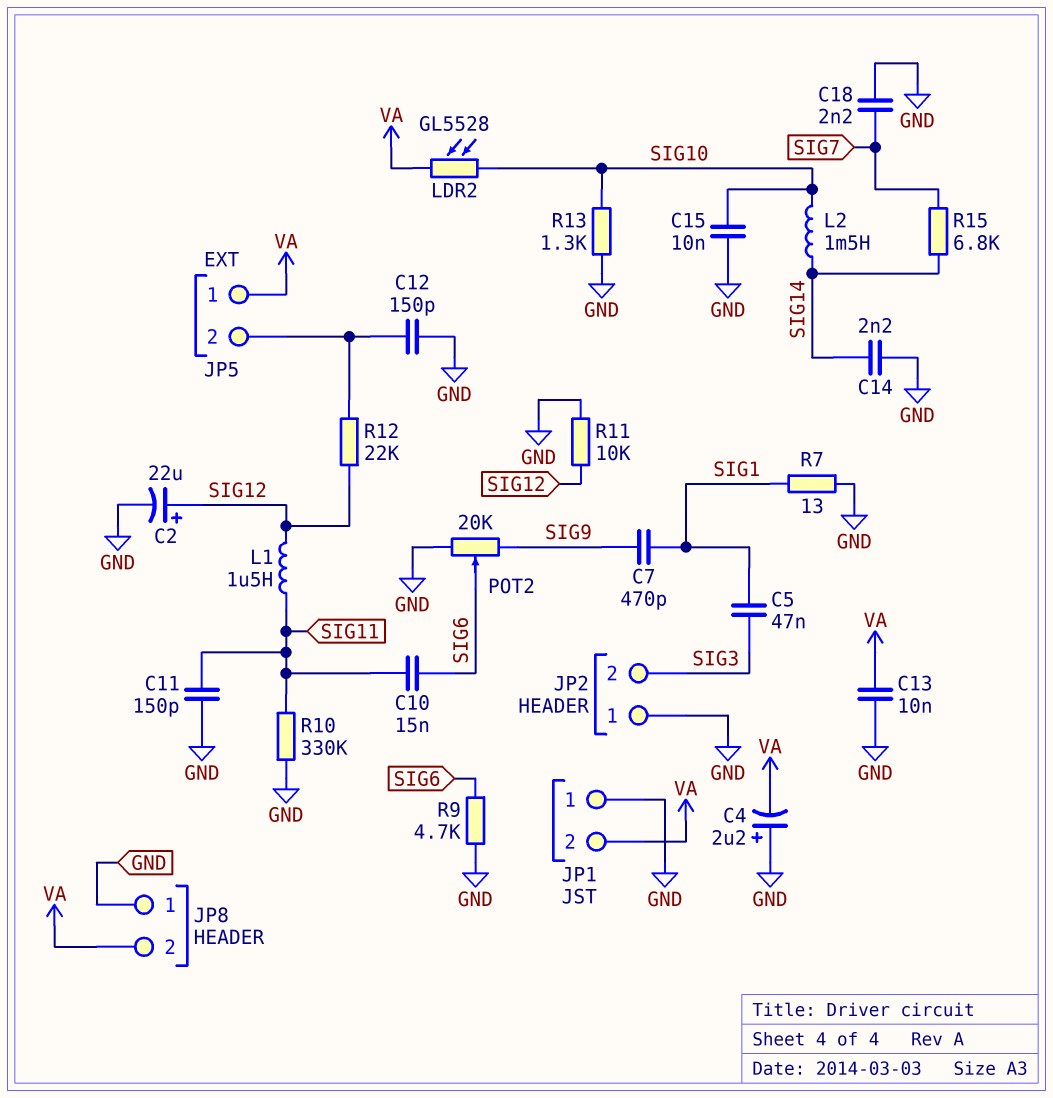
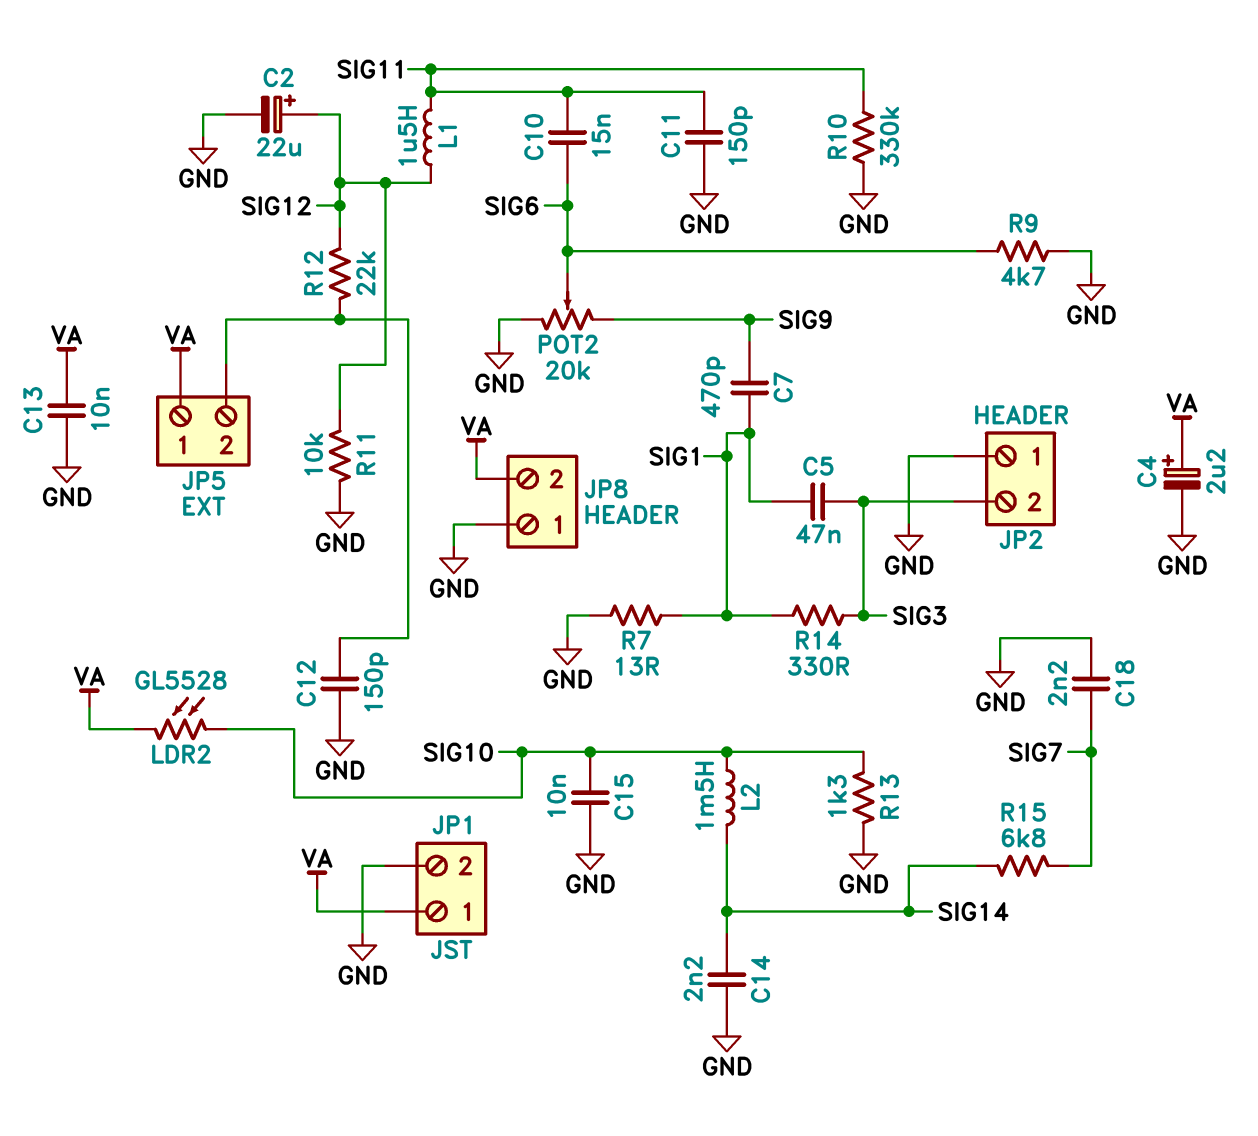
C4: 2.2uF (plus GND, minus VA) -> 2.2uF (plus VA, minus GND)
JP1 pin 1: GND -> VA
JP1 pin 2: VA -> GND
R14: none -> 330 (SIG1, SIG3)

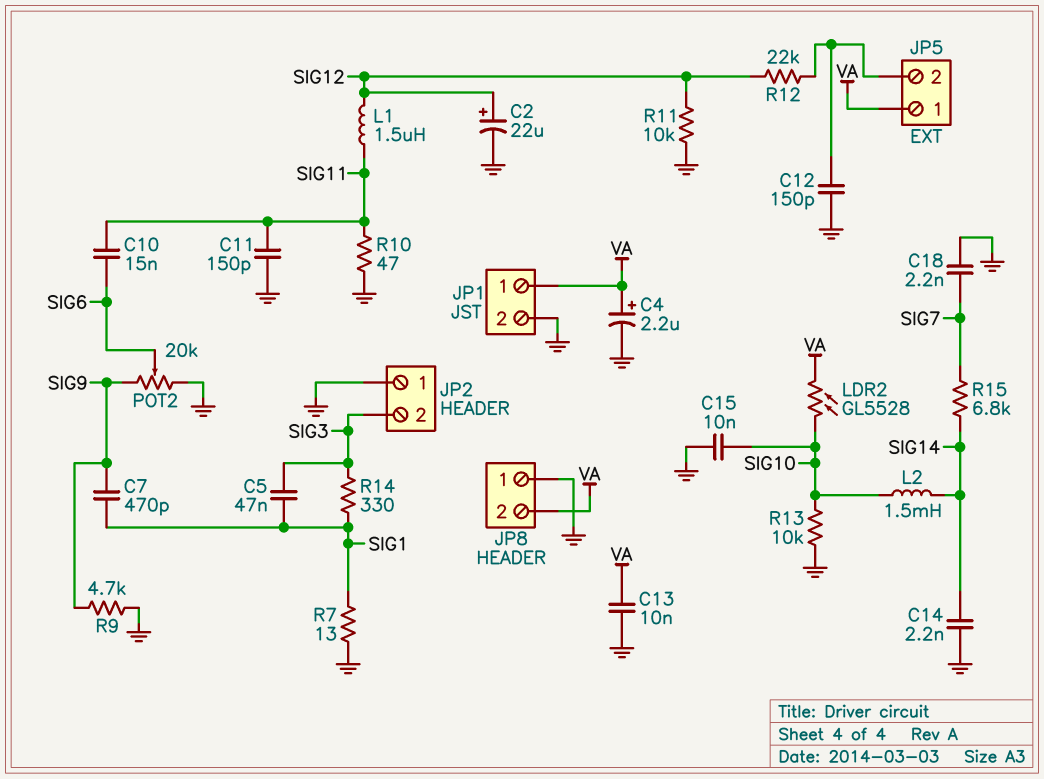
R9: 4.7k (GND, SIG6) -> 4.7k (GND, SIG9)
R10: 330k (GND, SIG11) -> 47 (GND, SIG11)
R13: 1.3k (GND, SIG10) -> 10k (GND, SIG10)

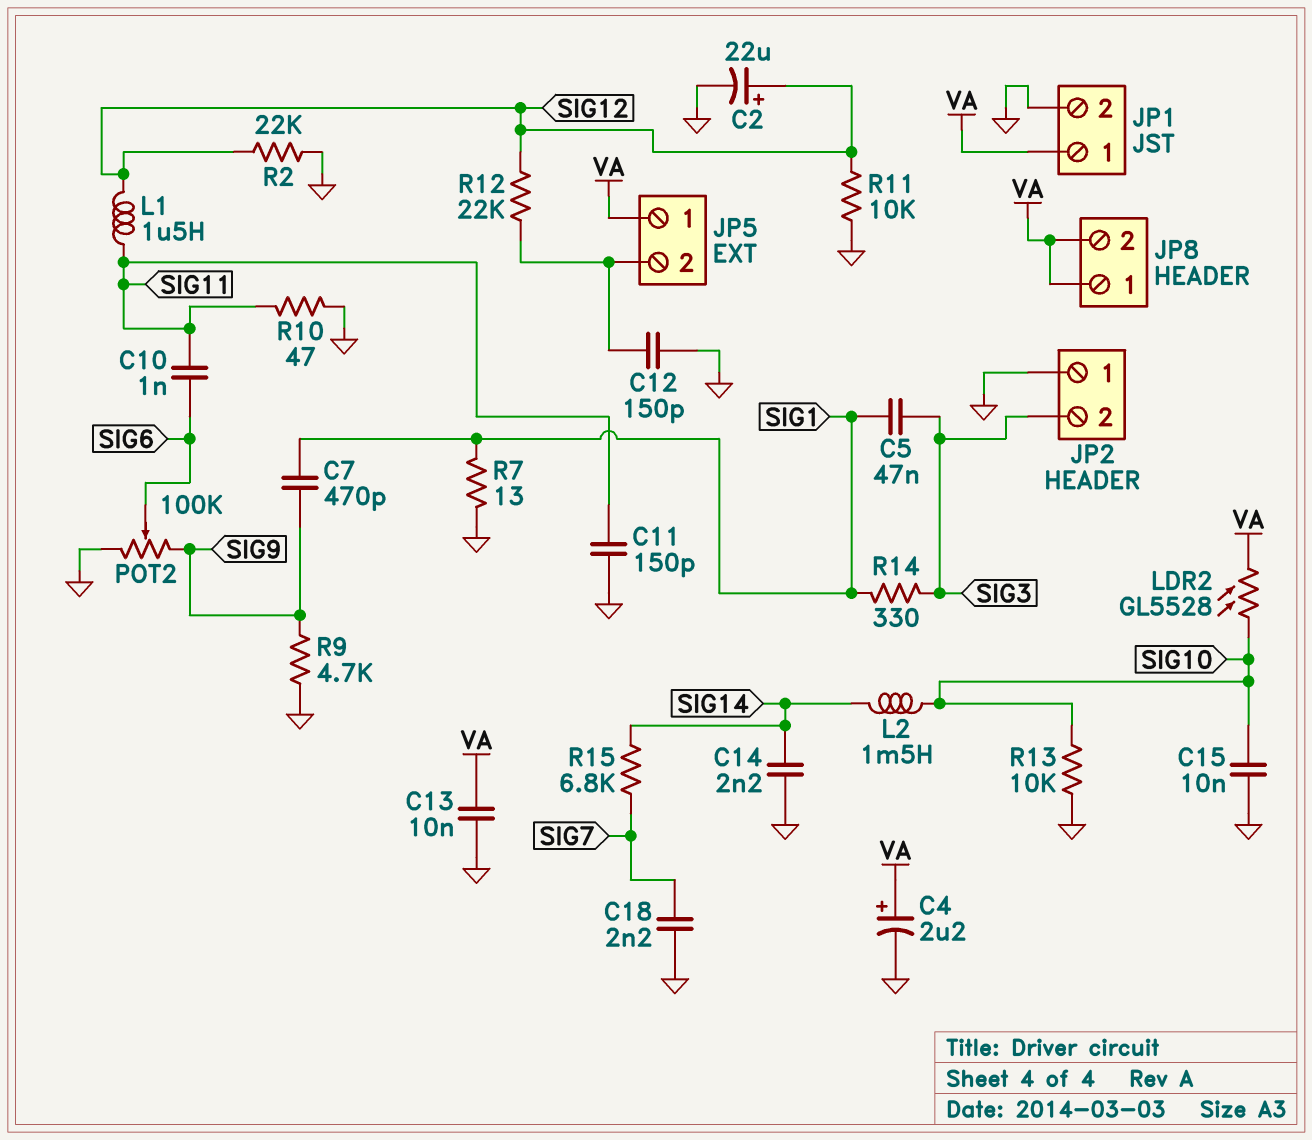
C10: 15nF (SIG6, SIG11) -> 1nF (SIG6, SIG11)
JP8 pin 1: GND -> VA
POT2: 20k (GND, SIG9, wiper SIG6) -> 100k (GND, SIG9, wiper SIG6)
R2: none -> 22k (GND, SIG12)

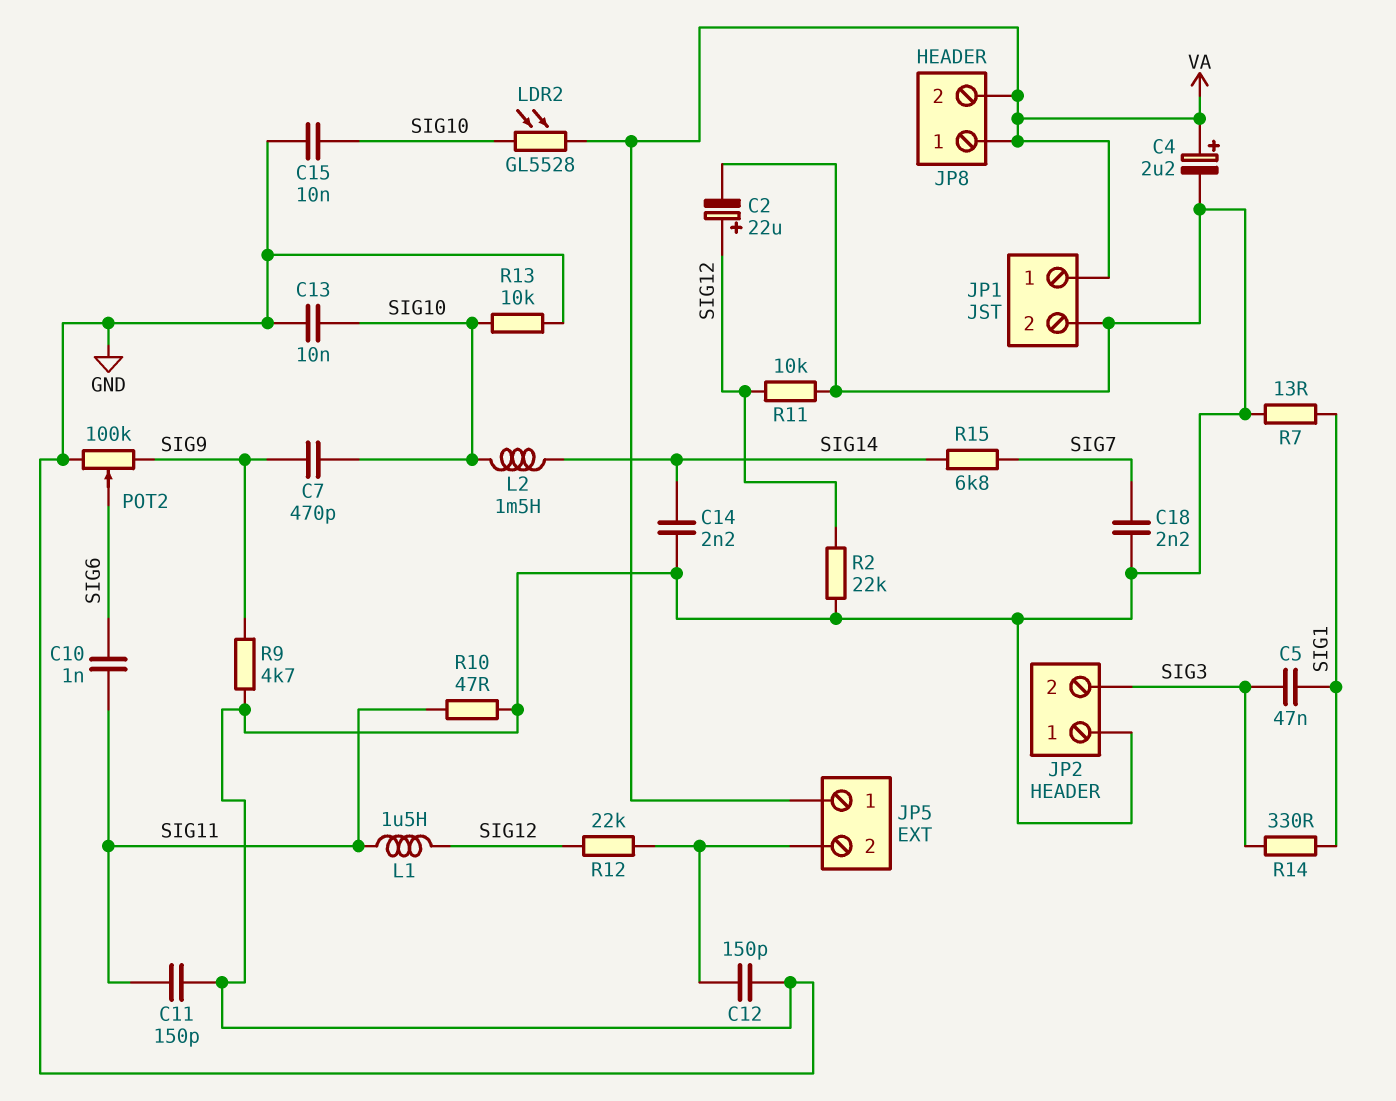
C7: 470pF (SIG1, SIG9) -> 470pF (SIG9, SIG10)
C13: 10nF (GND, VA) -> 10nF (GND, SIG10)

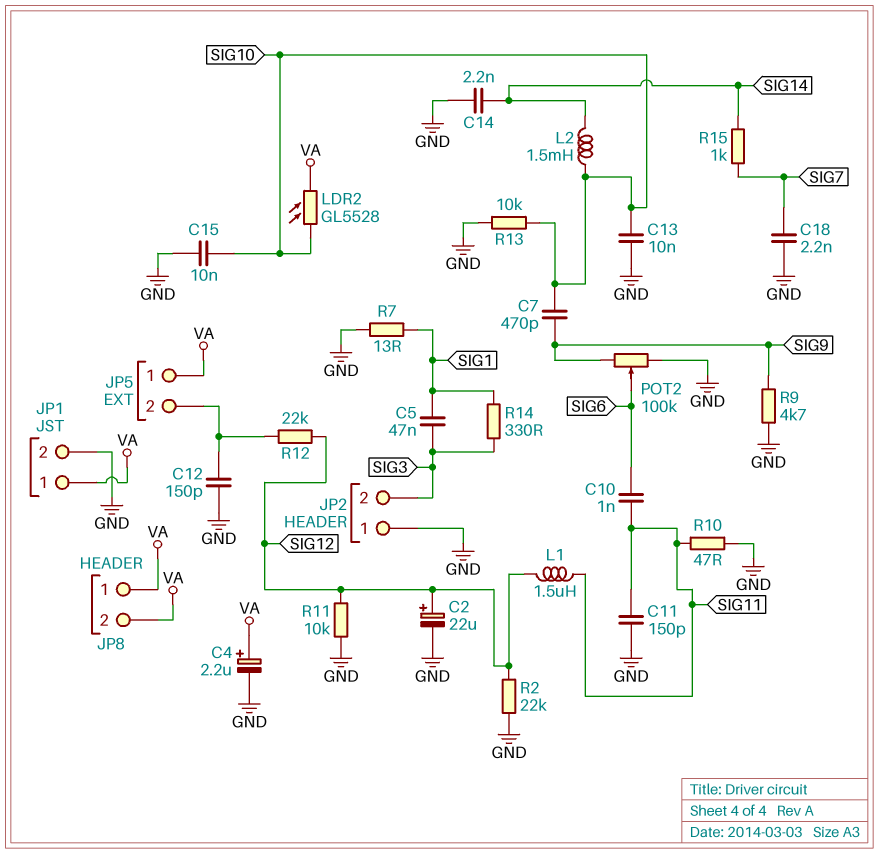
R15: 6.8k (SIG7, SIG14) -> 1k (SIG7, SIG14)

